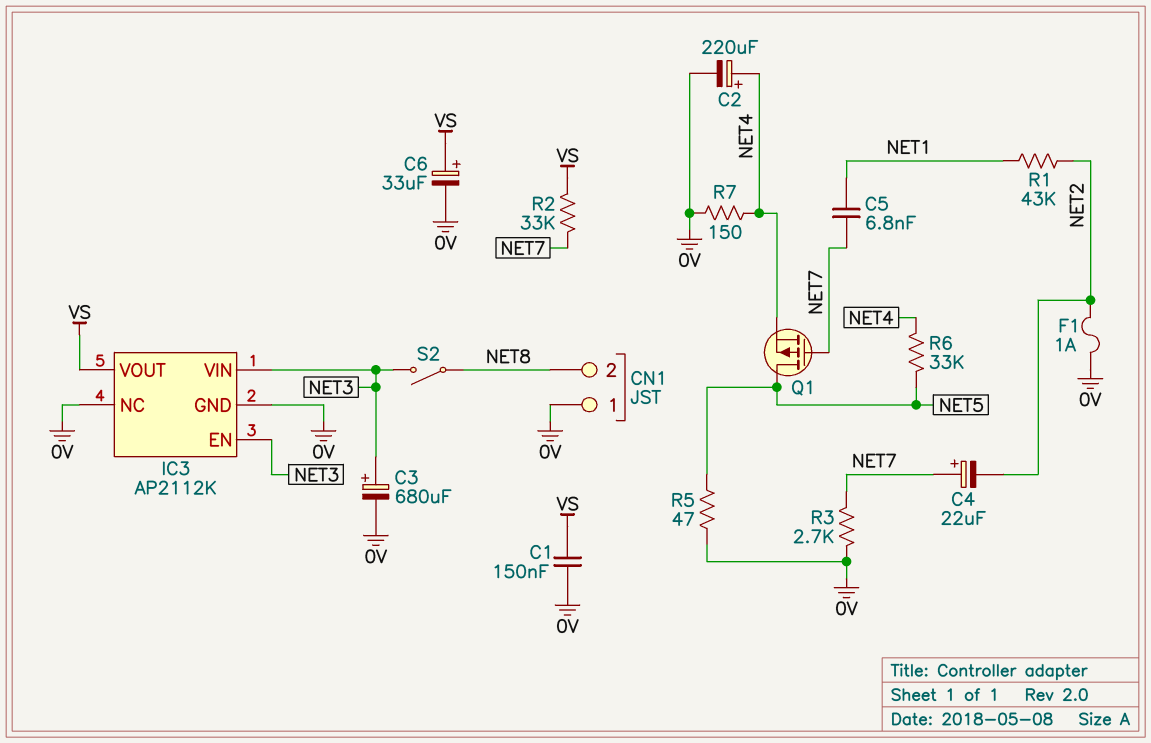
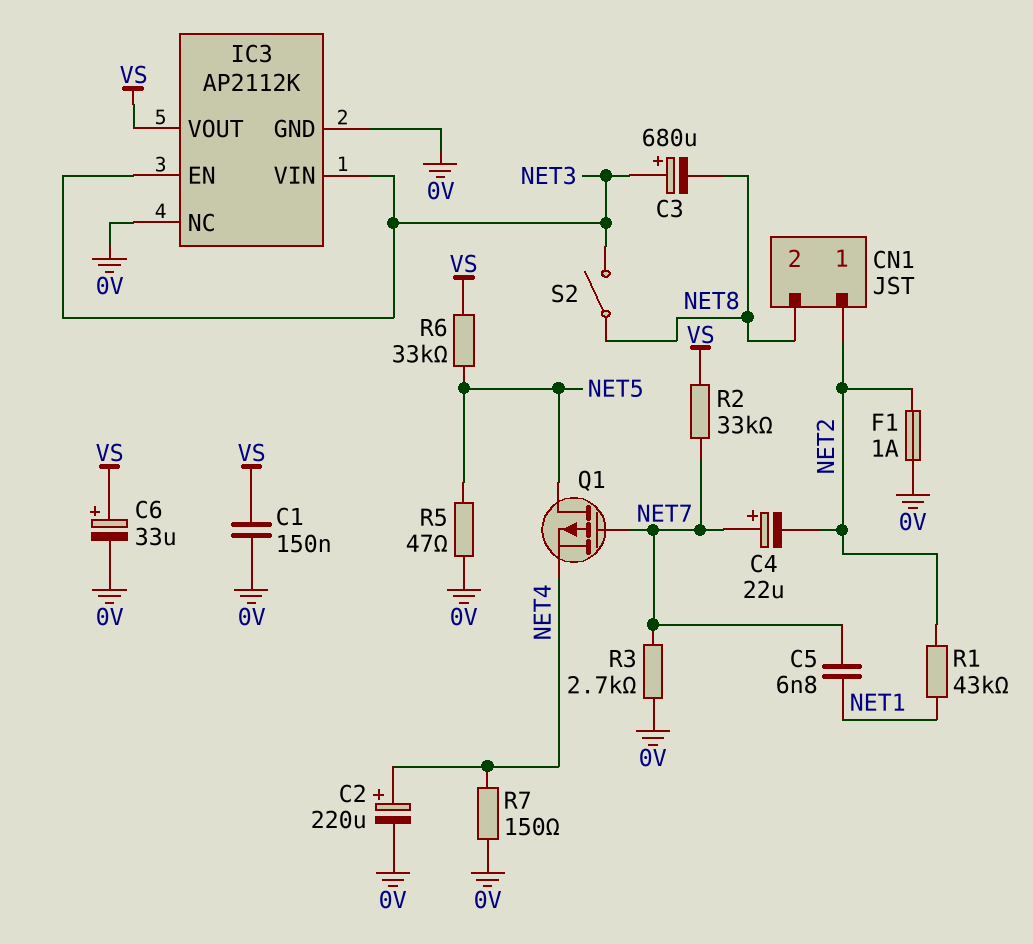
C3: 680uF (plus NET3, minus 0V) -> 680uF (plus NET3, minus NET8)
CN1 pin 1: 0V -> NET2
R6: 33k (NET4, NET5) -> 33k (NET5, VS)

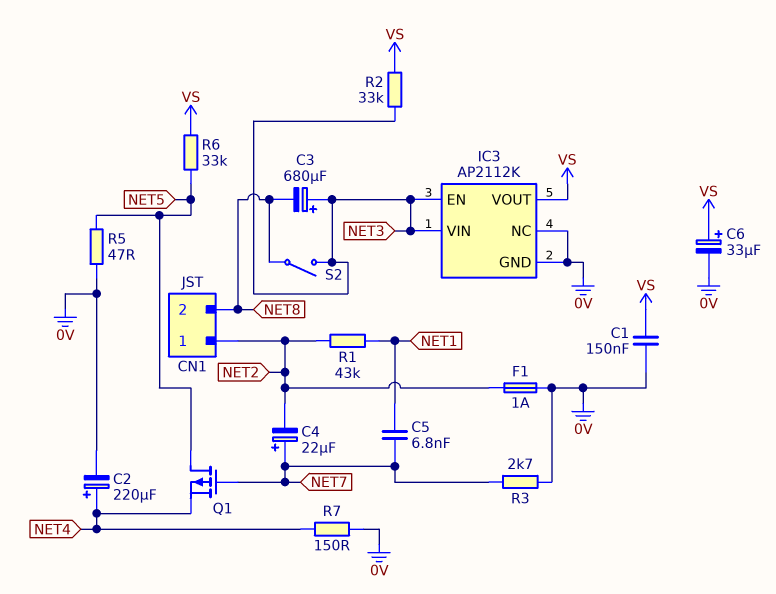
R2: 33k (NET7, VS) -> 33k (NET3, VS)

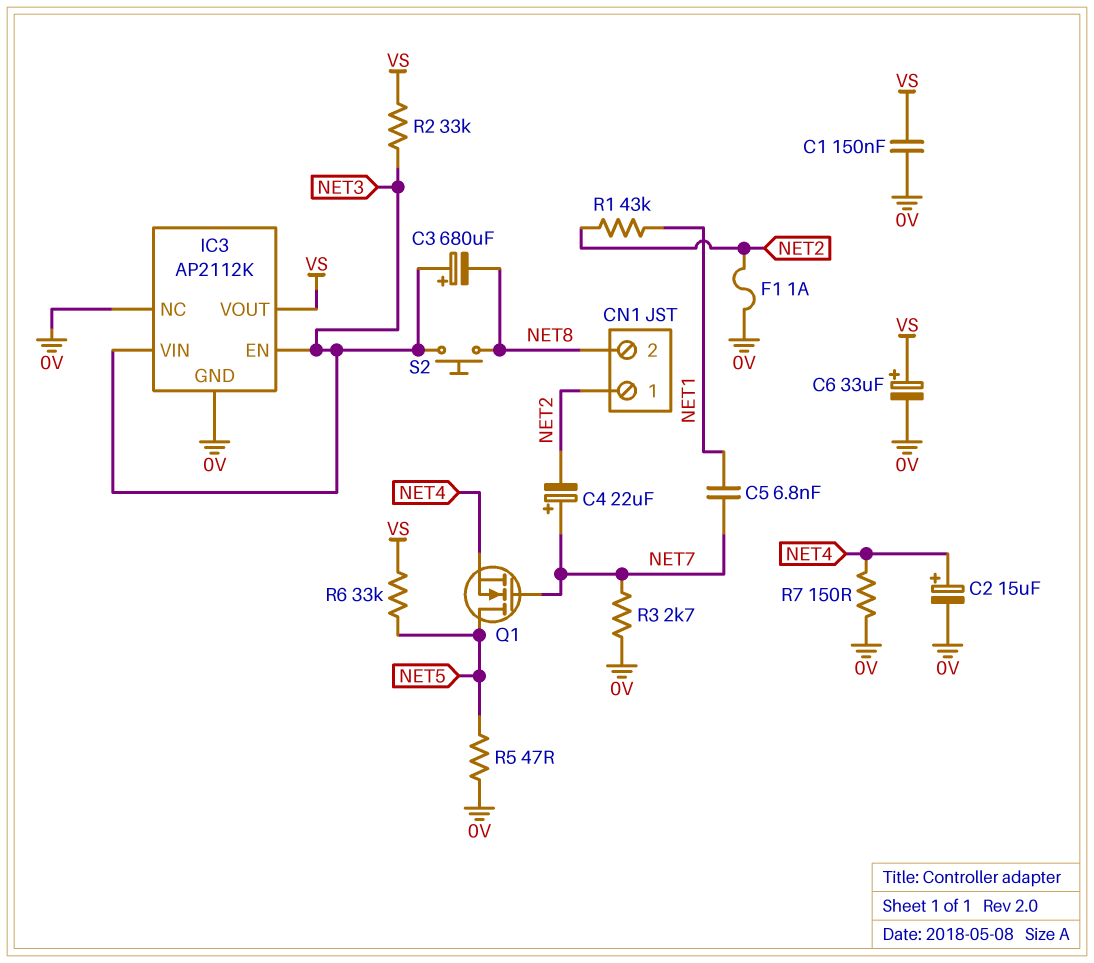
C2: 220uF (plus NET4, minus 0V) -> 15uF (plus NET4, minus 0V)
Q1: PMOS (G NET7, D NET5, S NET4) -> NMOS (G NET7, D NET5, S NET4)
S2: switch (NET3, NET8) -> button (NET3, NET8)

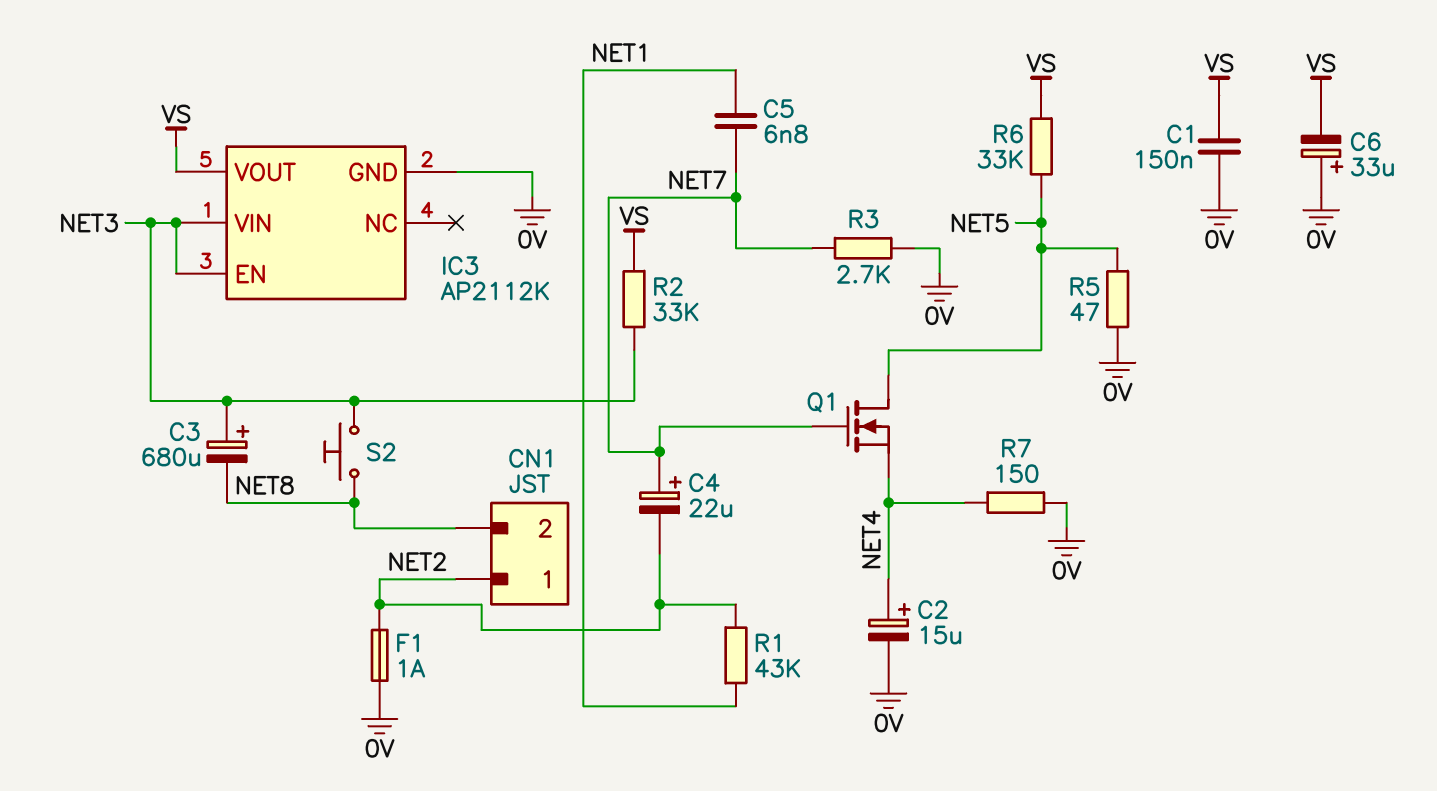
C6: 33uF (plus VS, minus 0V) -> 33uF (plus 0V, minus VS)
IC3 pin NC: 0V -> none

